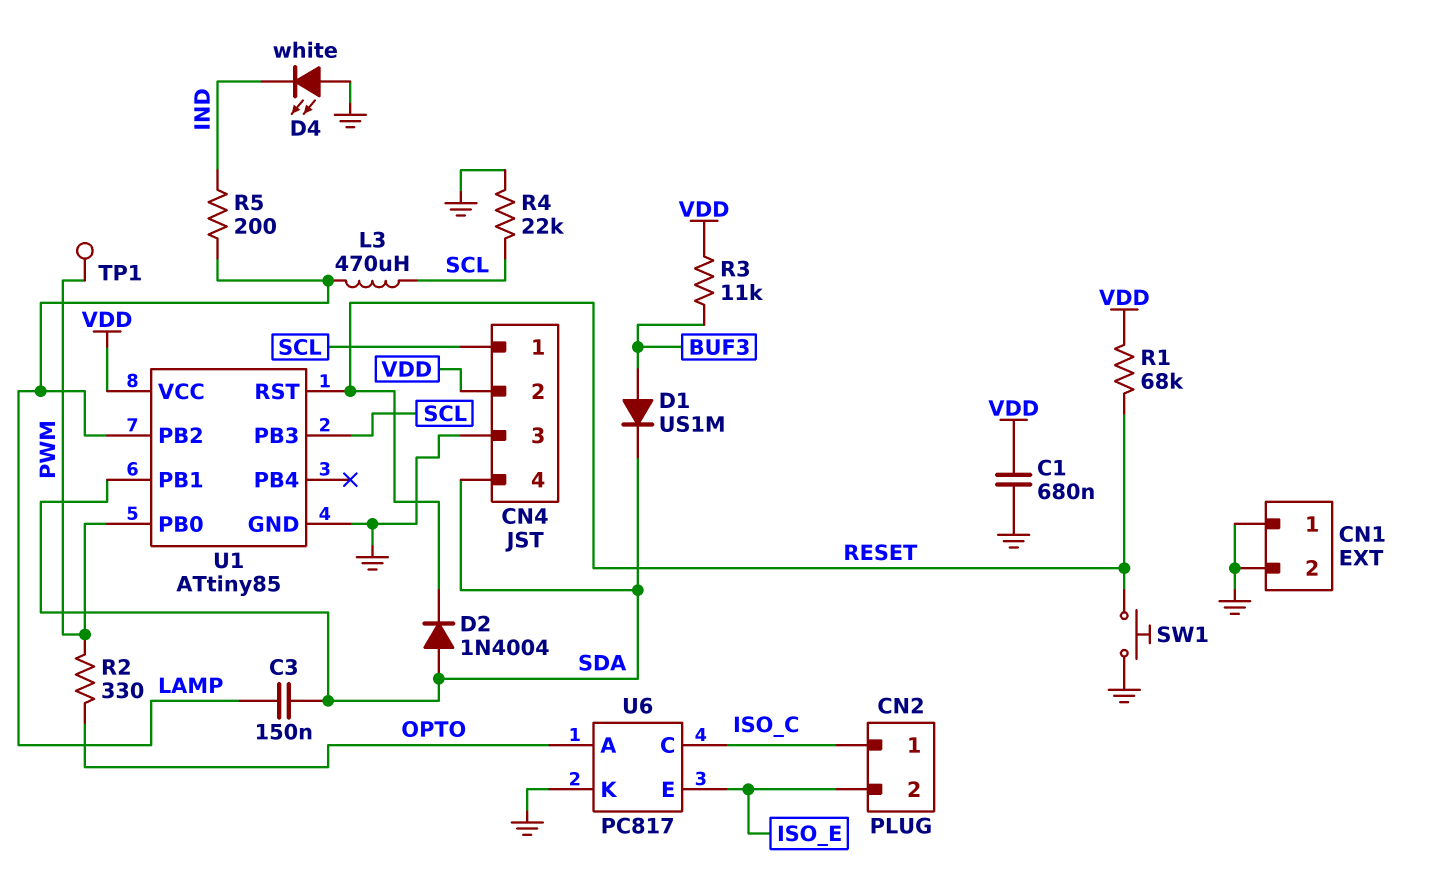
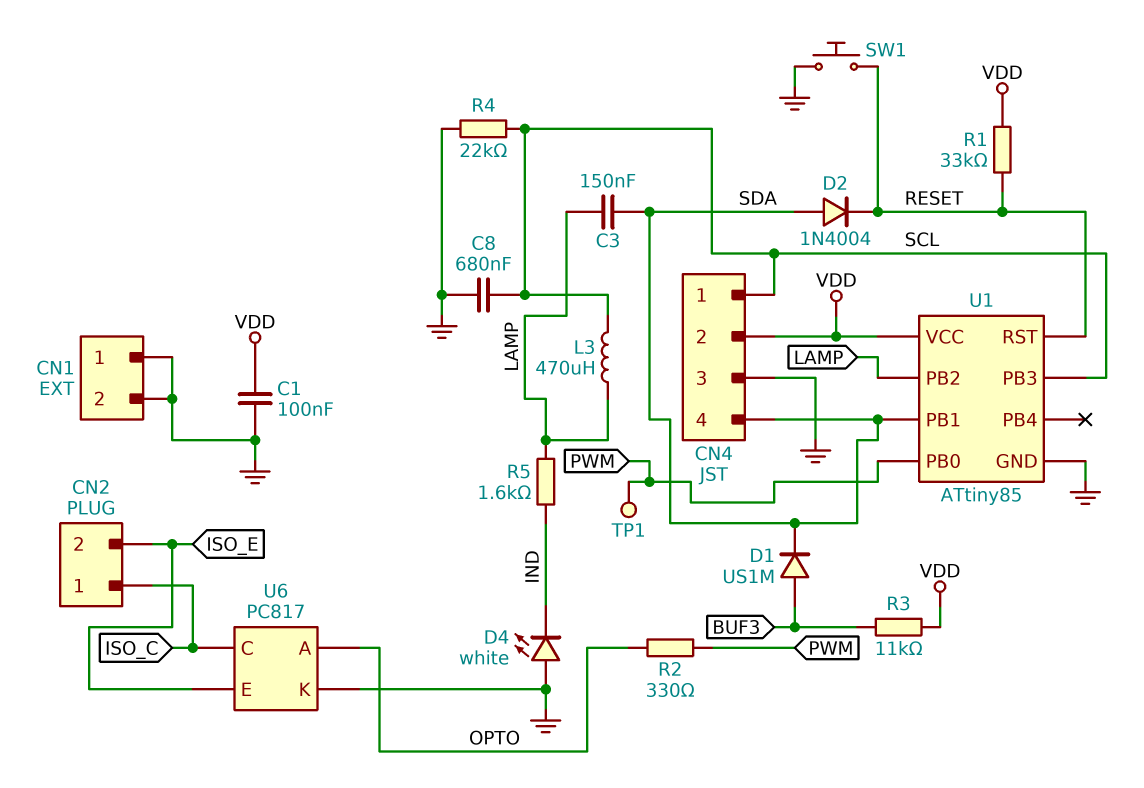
C1: 680nF (GND, VDD) -> 100nF (GND, VDD)
C8: none -> 680nF (GND, SCL)
R1: 68k (RESET, VDD) -> 33k (RESET, VDD)
R5: 200 (IND, LAMP) -> 1.6k (IND, LAMP)

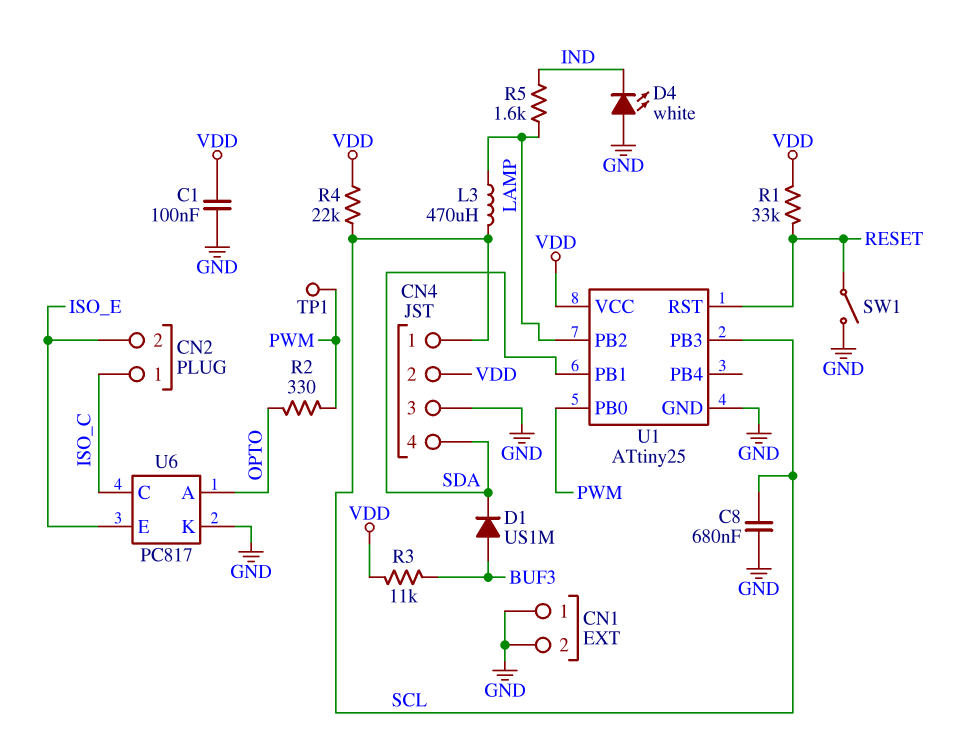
C3: 150nF (LAMP, SDA) -> none
D2: diode 1N4004 (A SDA, K RESET) -> none
R4: 22k (GND, SCL) -> 22k (SCL, VDD)
SW1: button (GND, RESET) -> switch (GND, RESET)
U1: ATtiny85 -> ATtiny25

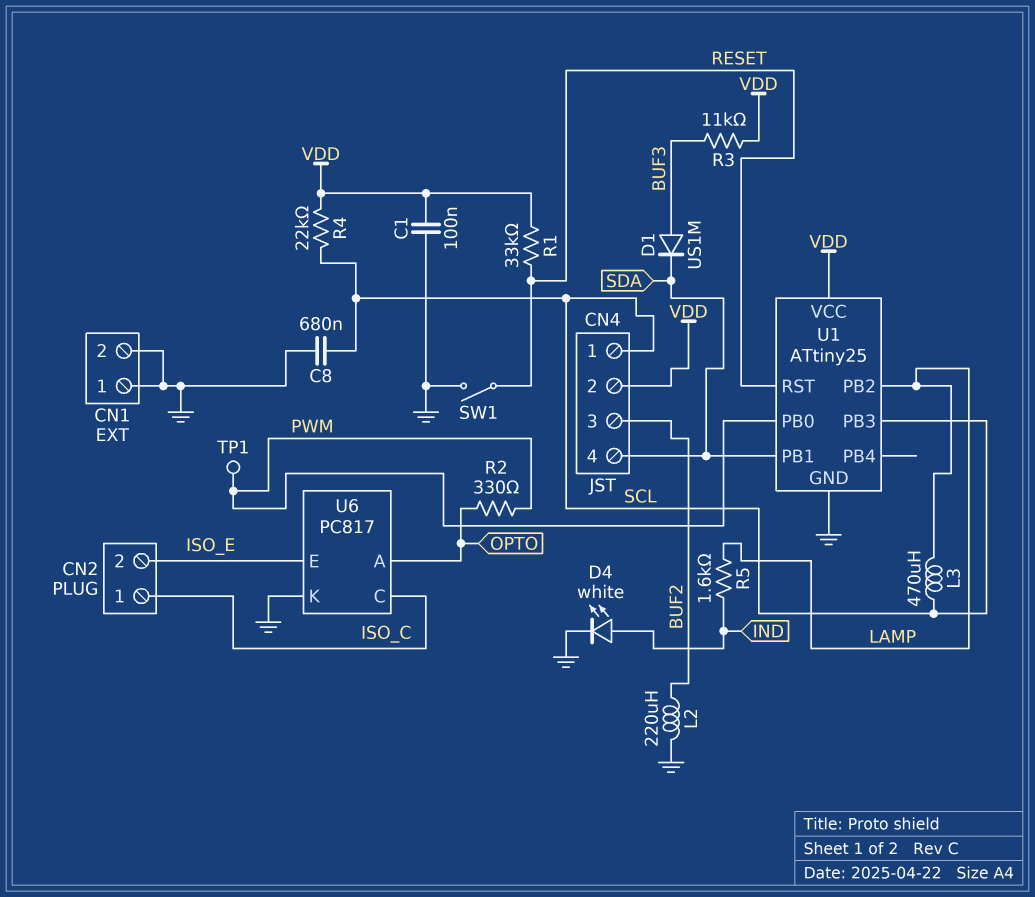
CN4 pin 3: GND -> BUF2
D4: LED white (A GND, K IND) -> LED white (A IND, K GND)
L2: none -> 220uH (BUF2, GND)

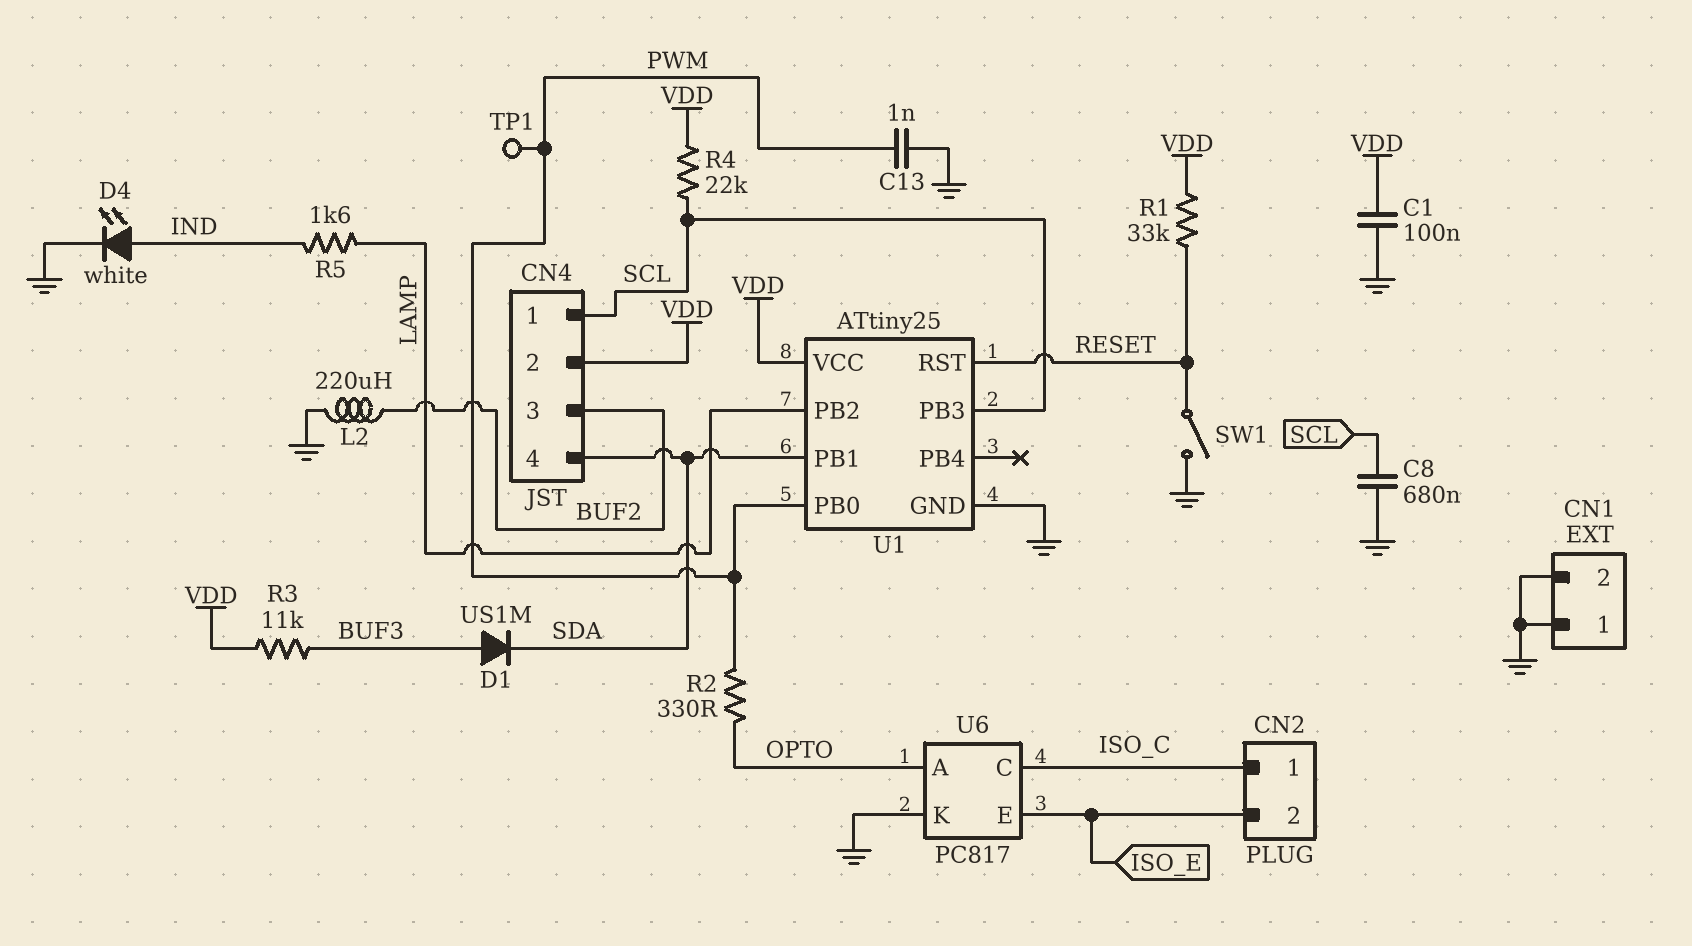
C13: none -> 1nF (GND, PWM)
L3: 470uH (LAMP, SCL) -> none

